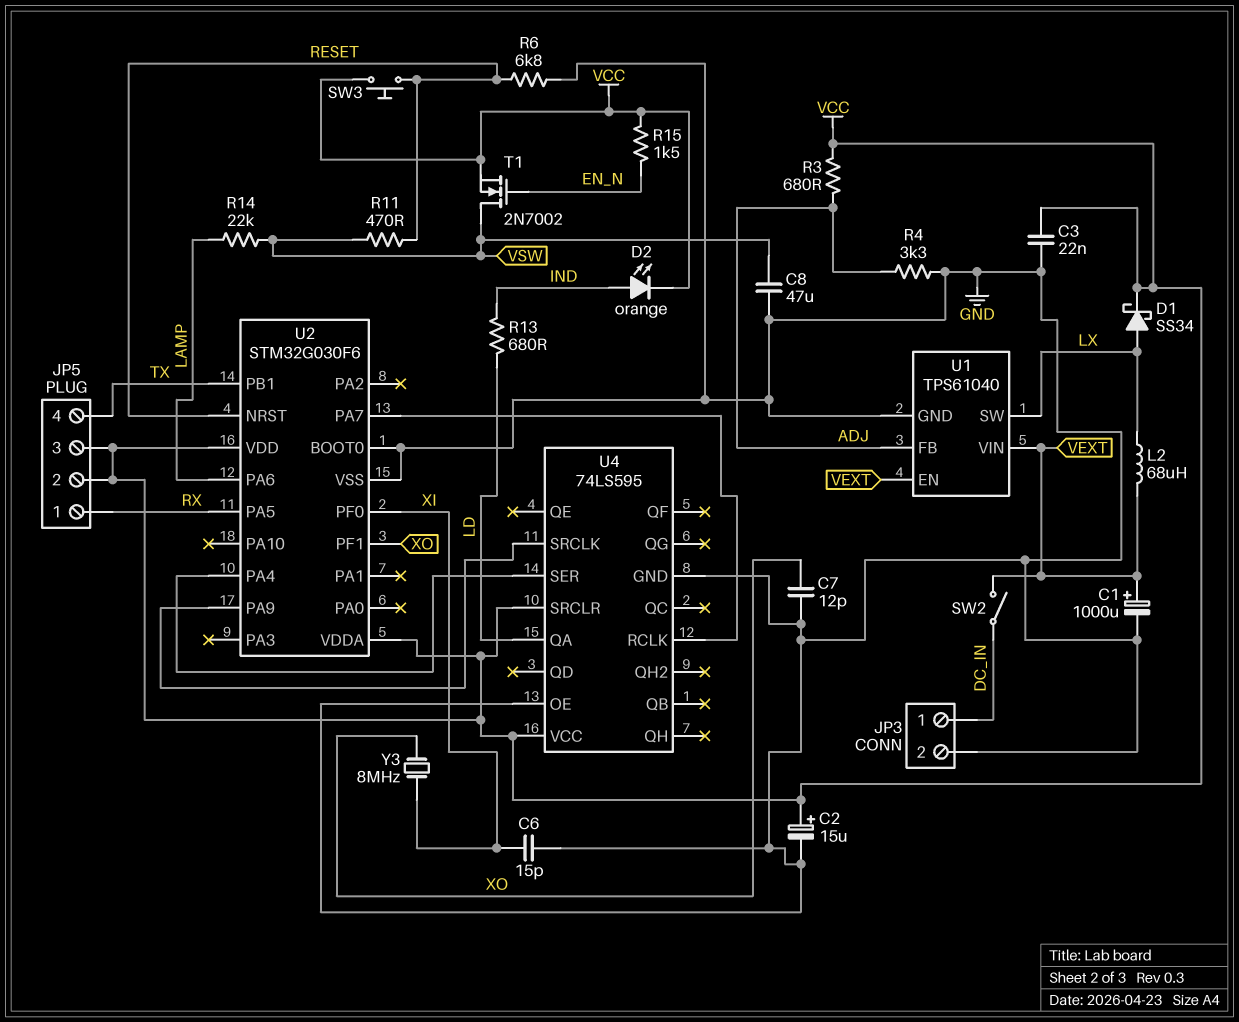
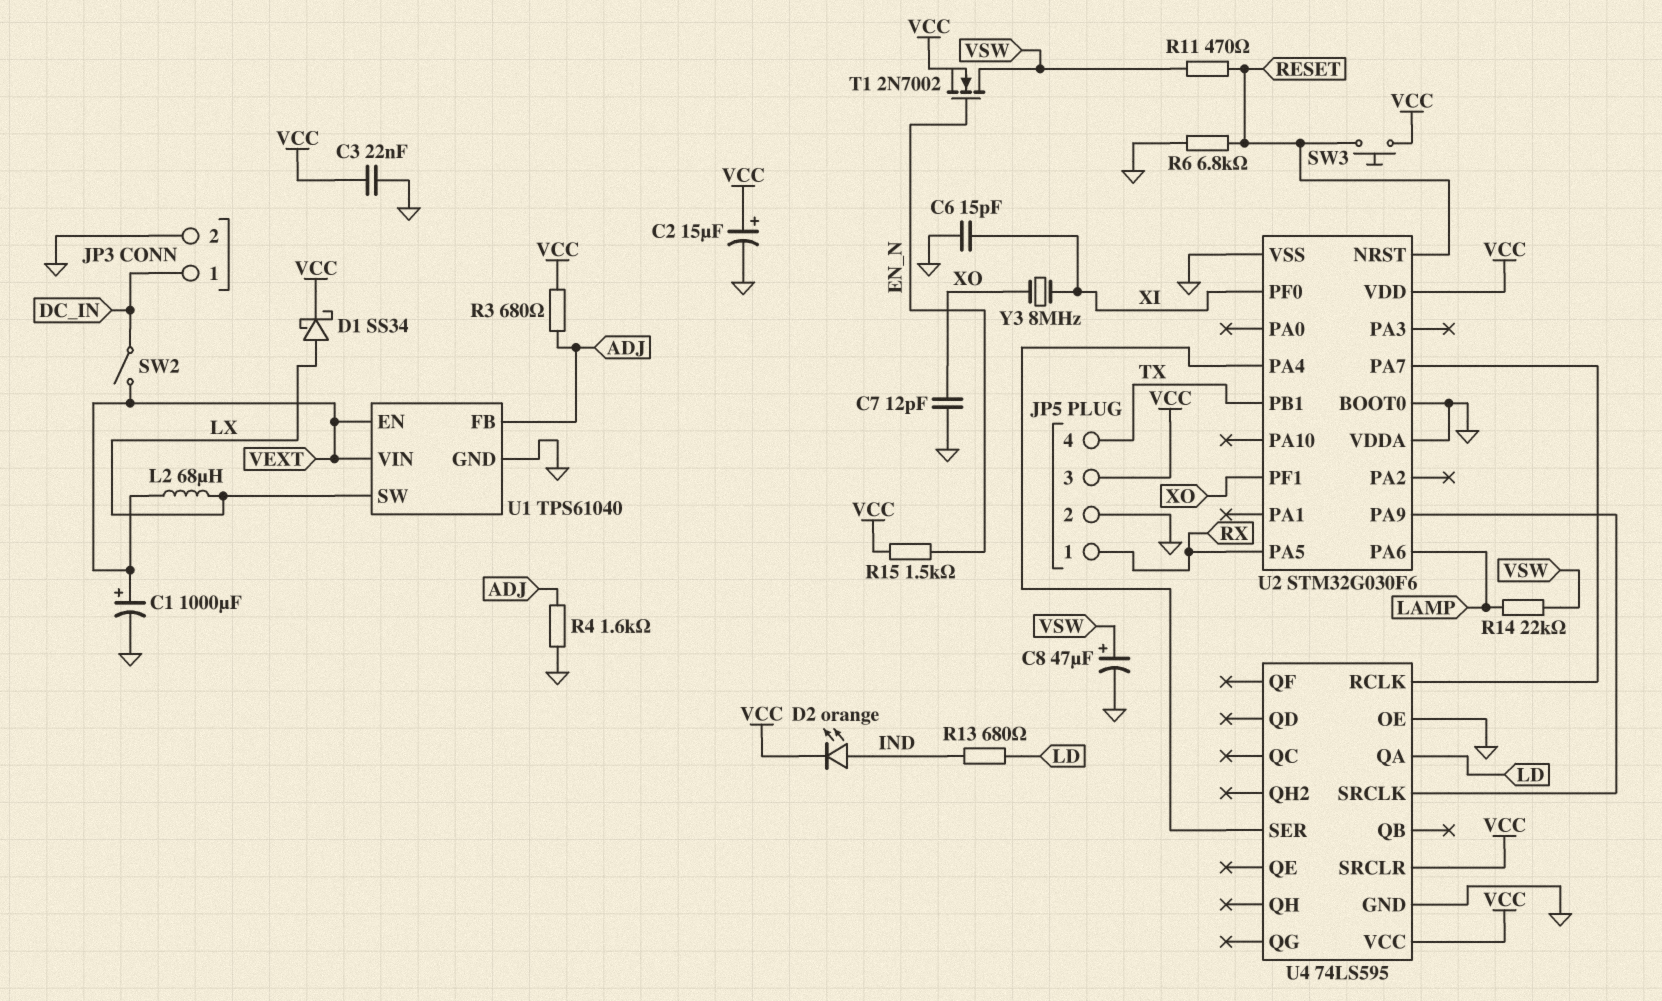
C8: 47uF (GND, VSW) -> 47uF (plus VSW, minus GND)
JP5 pin 2: VCC -> GND
R4: 3.3k (ADJ, GND) -> 1.6k (ADJ, GND)
U2 pin VDDA: VCC -> GND

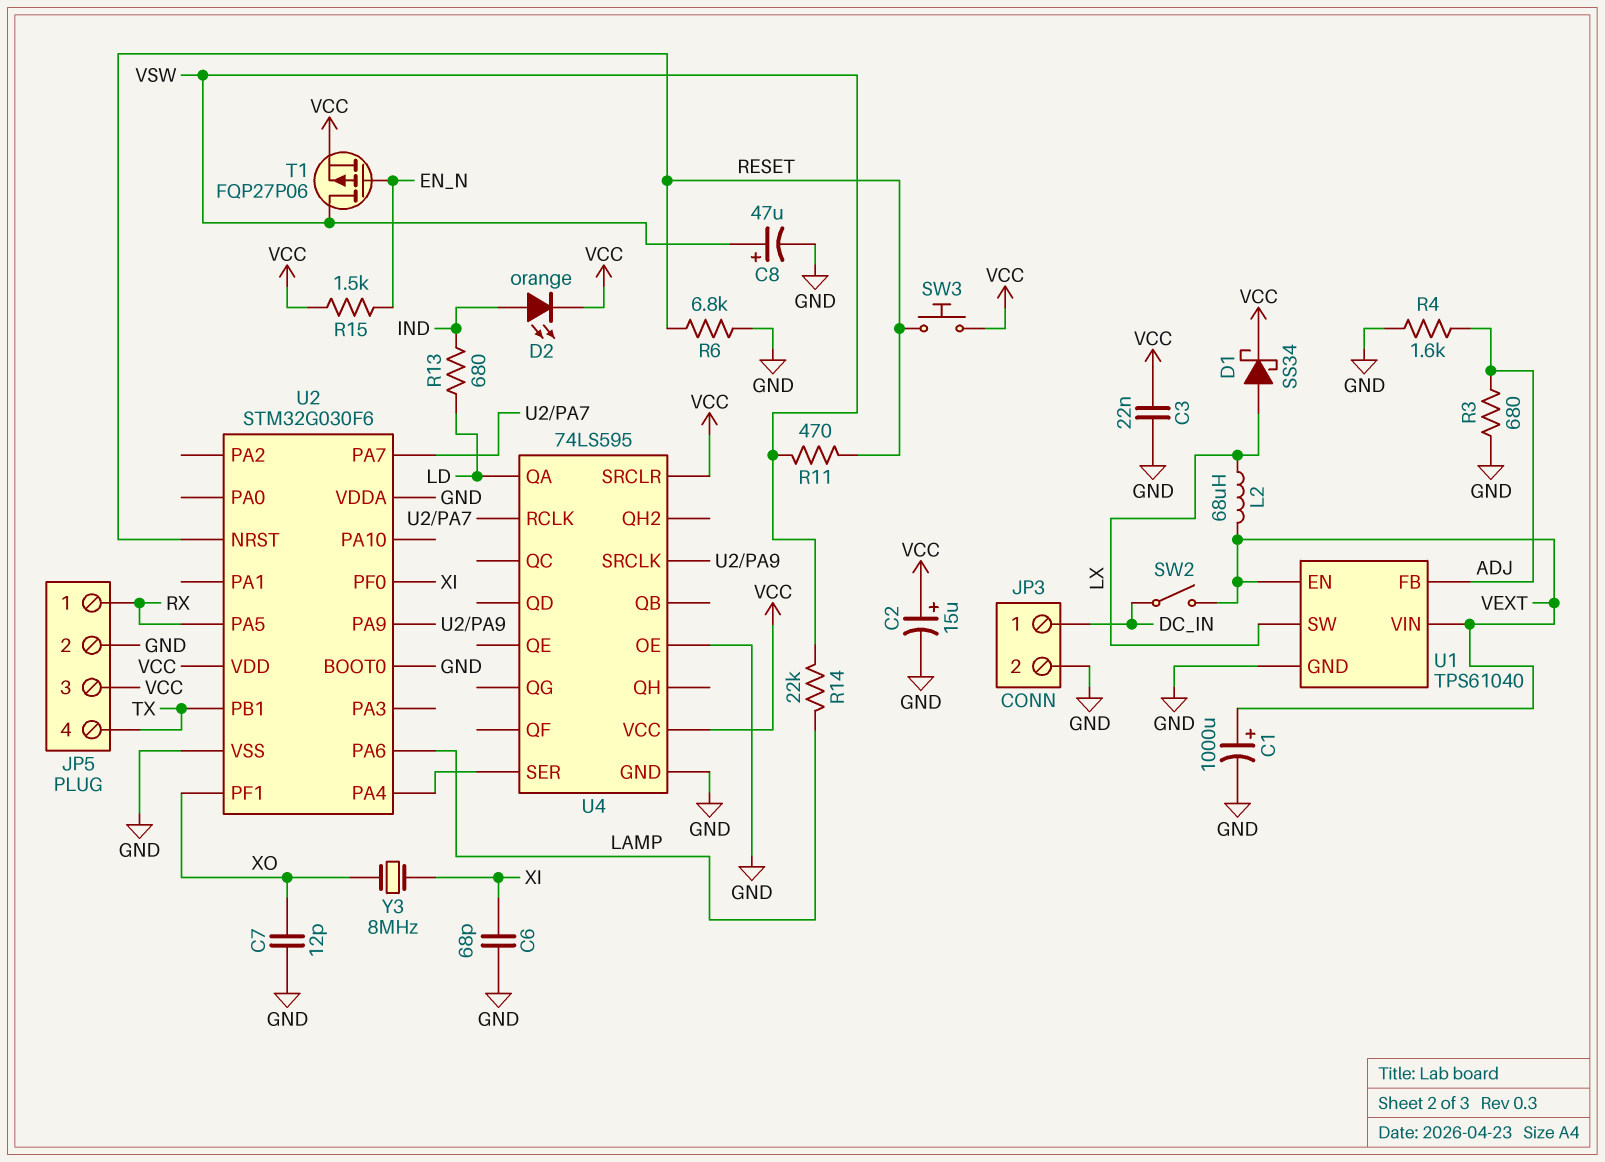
C6: 15pF (GND, XI) -> 68pF (GND, XI)
R3: 680 (ADJ, VCC) -> 680 (ADJ, GND)
T1: NMOS 2N7002 (G EN_N, D VSW, S VCC) -> PMOS FQP27P06 (G EN_N, D VSW, S VCC)

